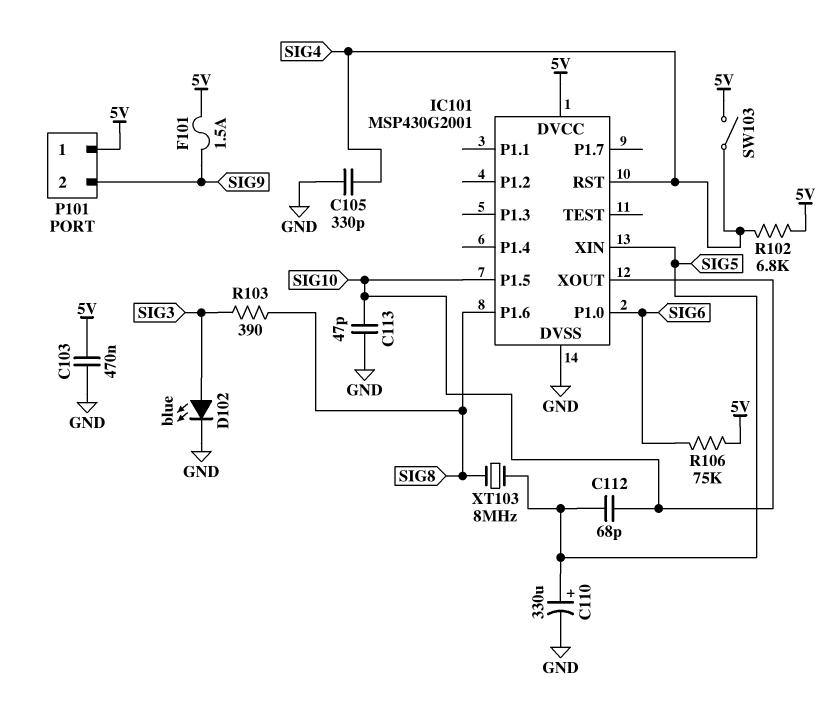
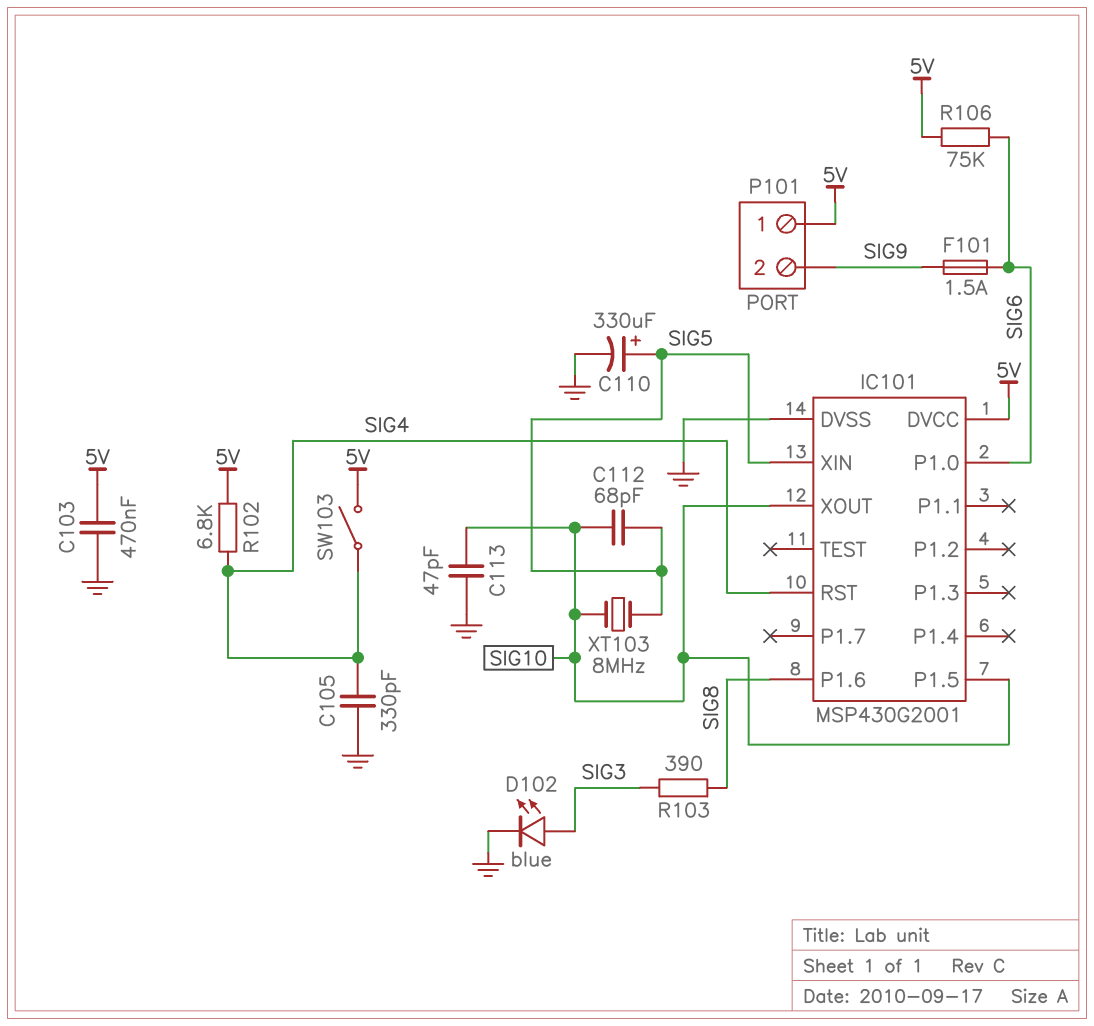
F101: 1.5A (5V, SIG9) -> 1.5A (SIG6, SIG9)
XT103: 8MHz (SIG5, SIG8) -> 8MHz (SIG5, SIG10)

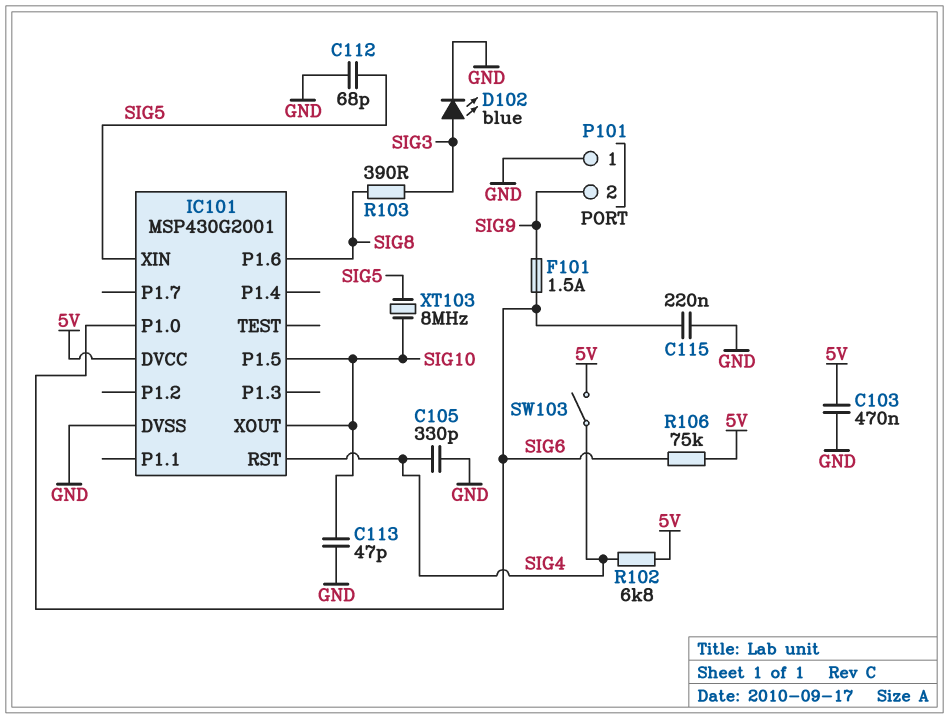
C110: 330uF (plus SIG5, minus GND) -> none
C112: 68pF (SIG5, SIG10) -> 68pF (GND, SIG5)
C115: none -> 220nF (GND, SIG6)
P101 pin 1: 5V -> GND

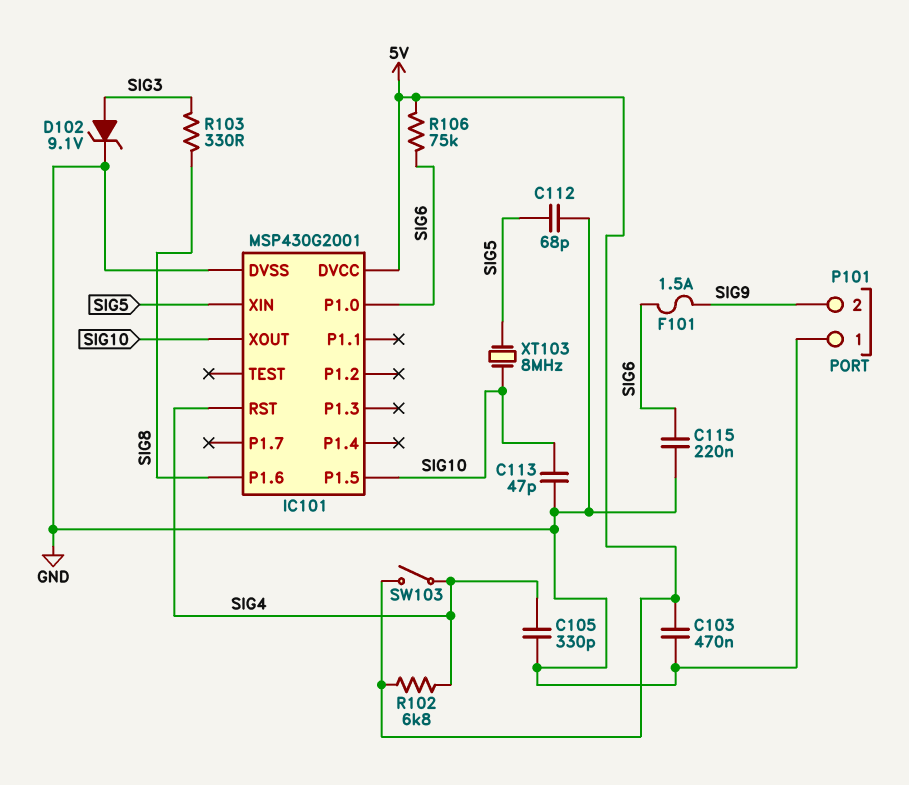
D102: LED blue (A SIG3, K GND) -> zener 9.1V (A SIG3, K GND)
R103: 390 (SIG3, SIG8) -> 330 (SIG3, SIG8)

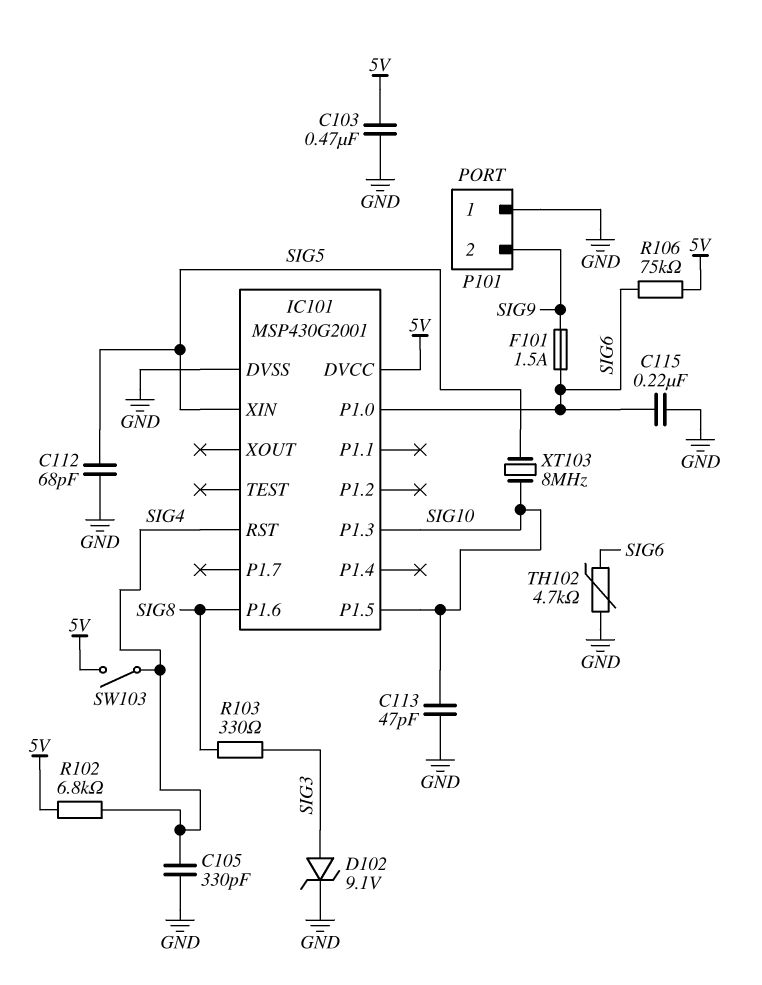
IC101 pin P1.3: none -> SIG10
IC101 pin XOUT: SIG10 -> none
TH102: none -> 4.7k (GND, SIG6)

